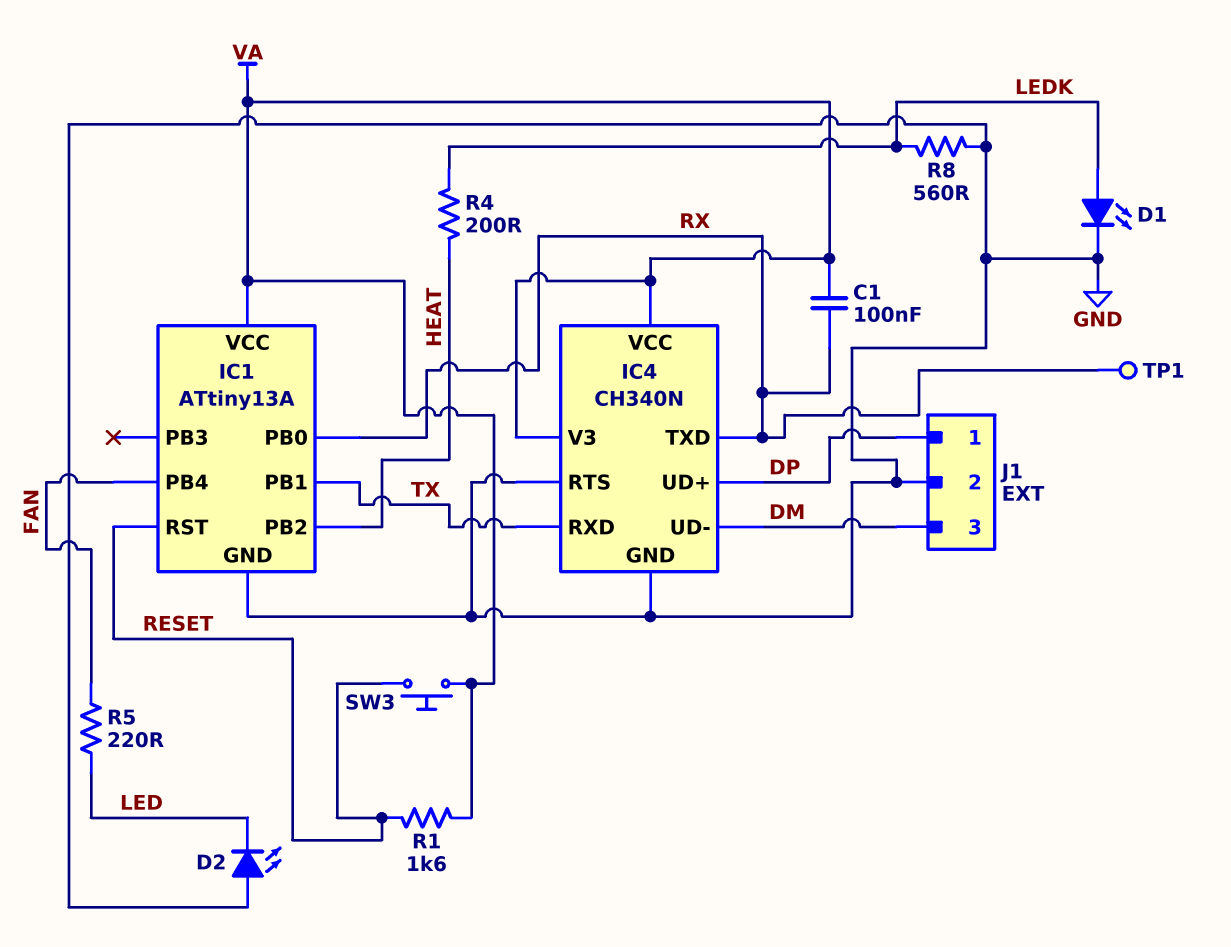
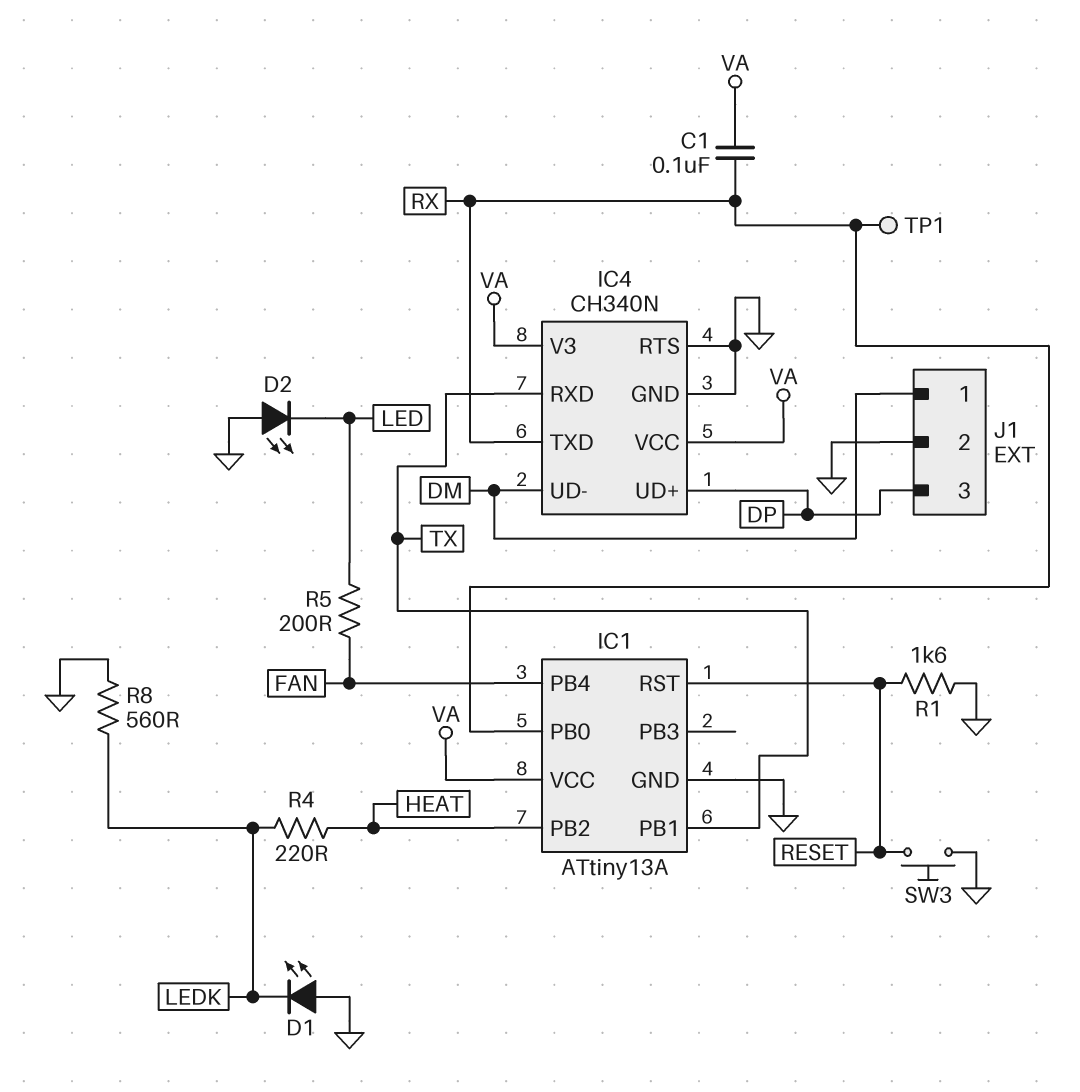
D1: LED (A LEDK, K GND) -> LED (A GND, K LEDK)
J1 pin 1: DP -> DM
J1 pin 3: DM -> DP
R1: 1.6k (RESET, VA) -> 1.6k (GND, RESET)
R4: 200 (HEAT, LEDK) -> 220 (HEAT, LEDK)
R5: 220 (FAN, LED) -> 200 (FAN, LED)
SW3: button (RESET, VA) -> button (GND, RESET)

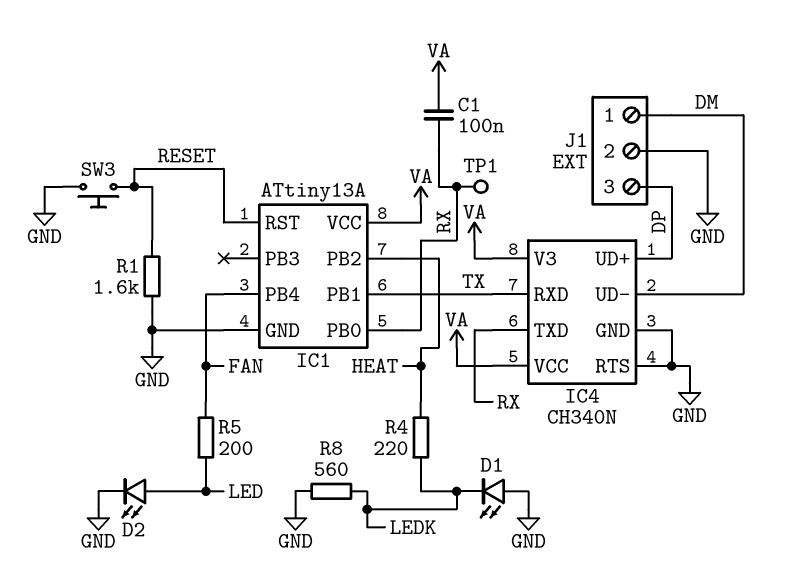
D2: LED (A GND, K LED) -> LED (A LED, K GND)

